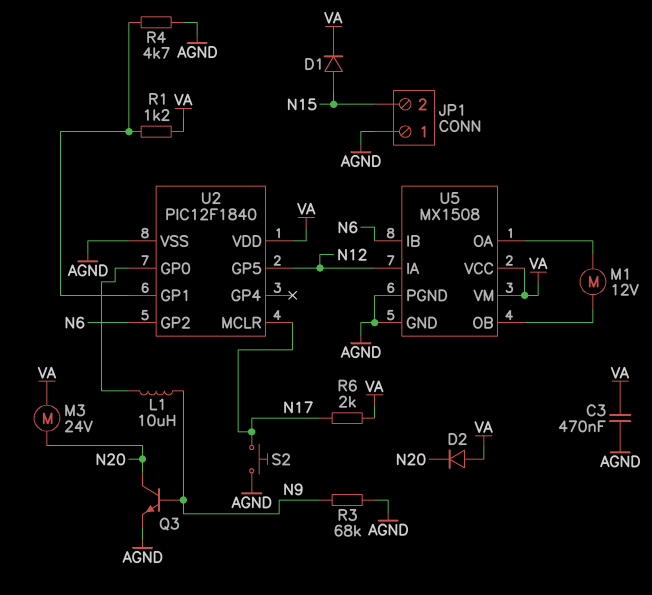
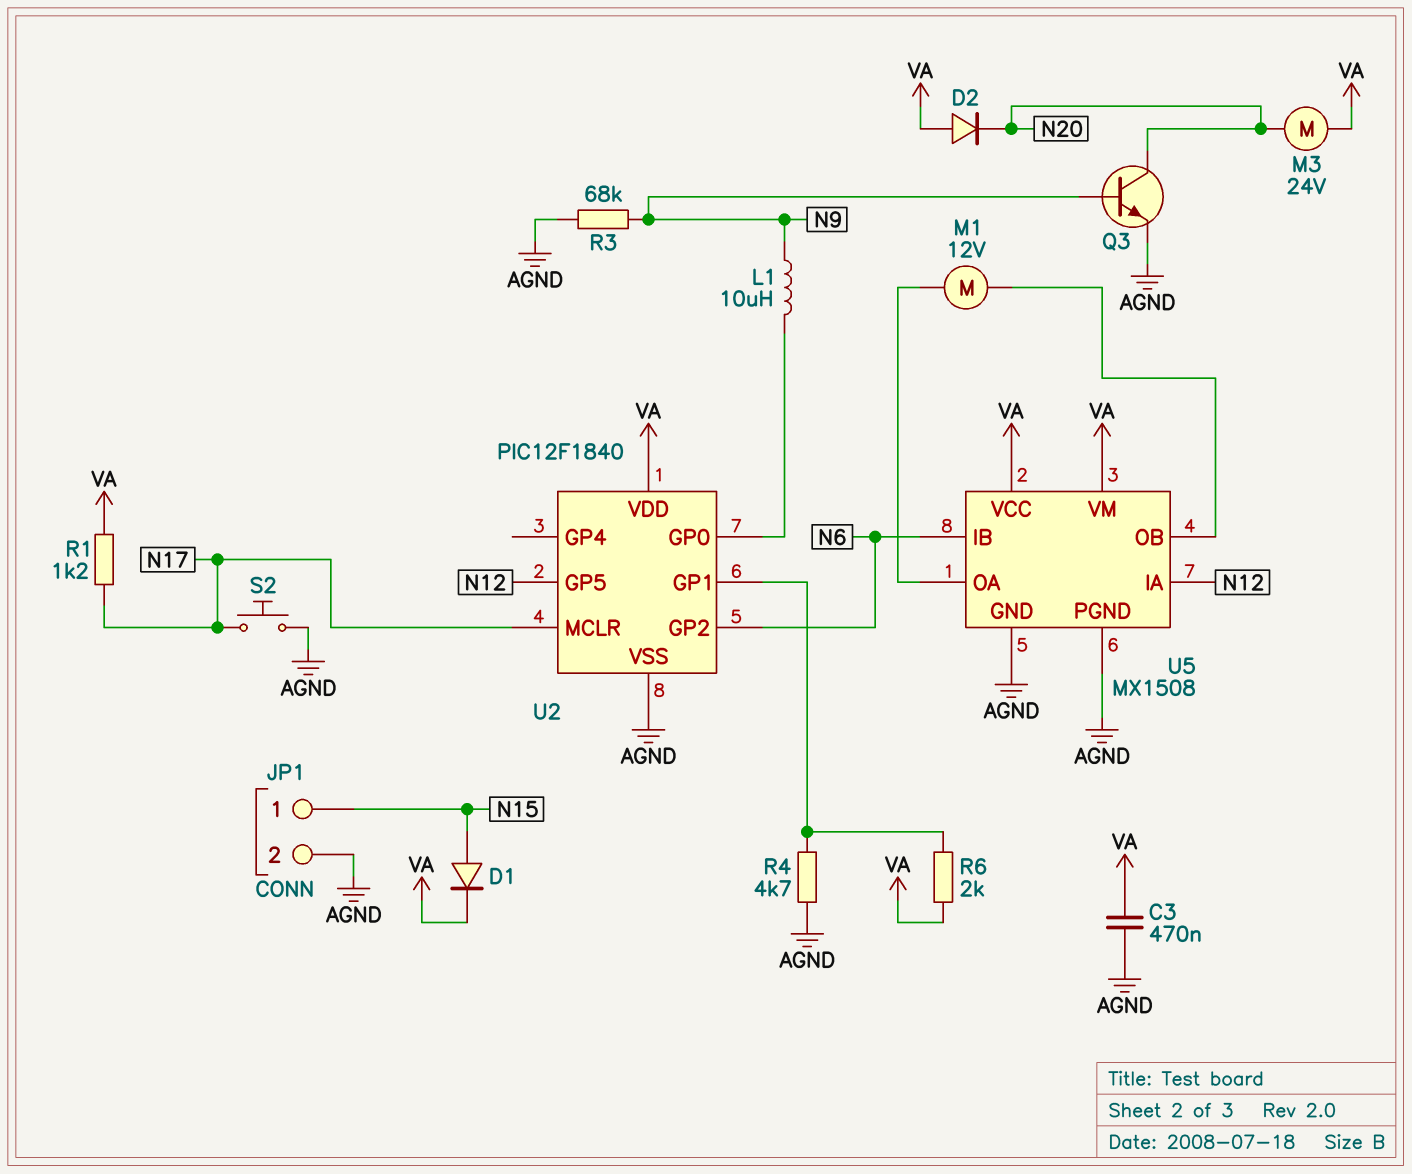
JP1 pin 1: AGND -> N15
JP1 pin 2: N15 -> AGND
R1: 1.2k (U2/GP1, VA) -> 1.2k (N17, VA)
R6: 2k (N17, VA) -> 2k (U2/GP1, VA)

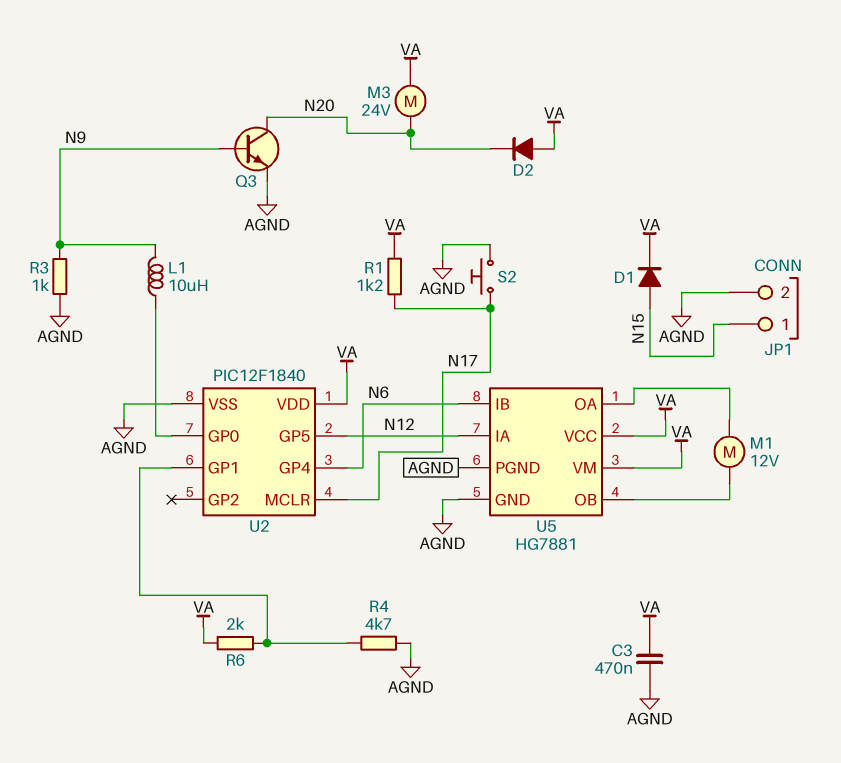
R3: 68k (AGND, N9) -> 1k (AGND, N9)
U2 pin GP2: N6 -> none
U2 pin GP4: none -> N6
U5: MX1508 -> HG7881

